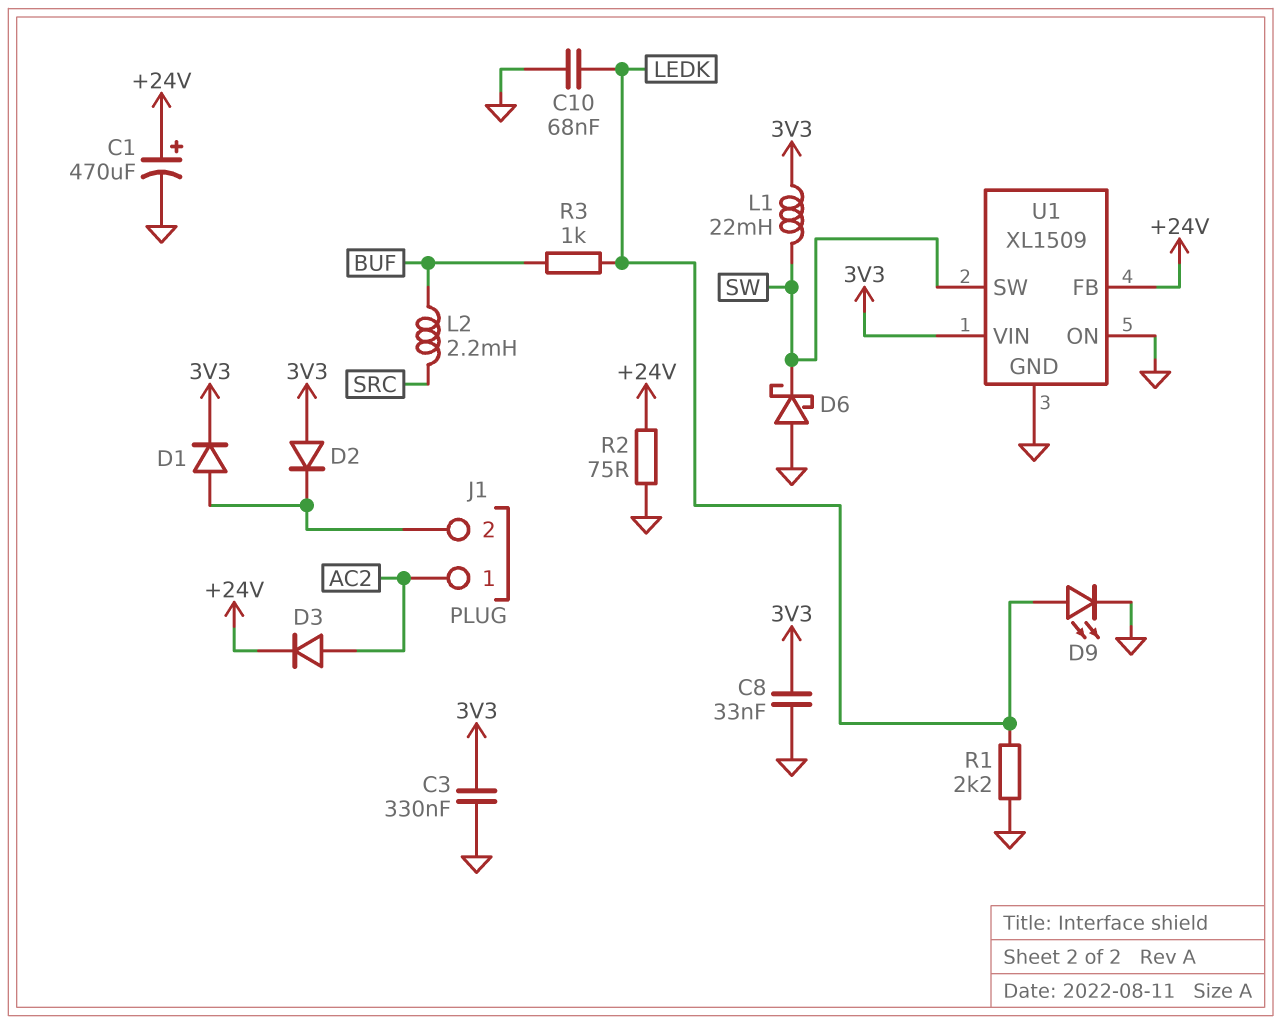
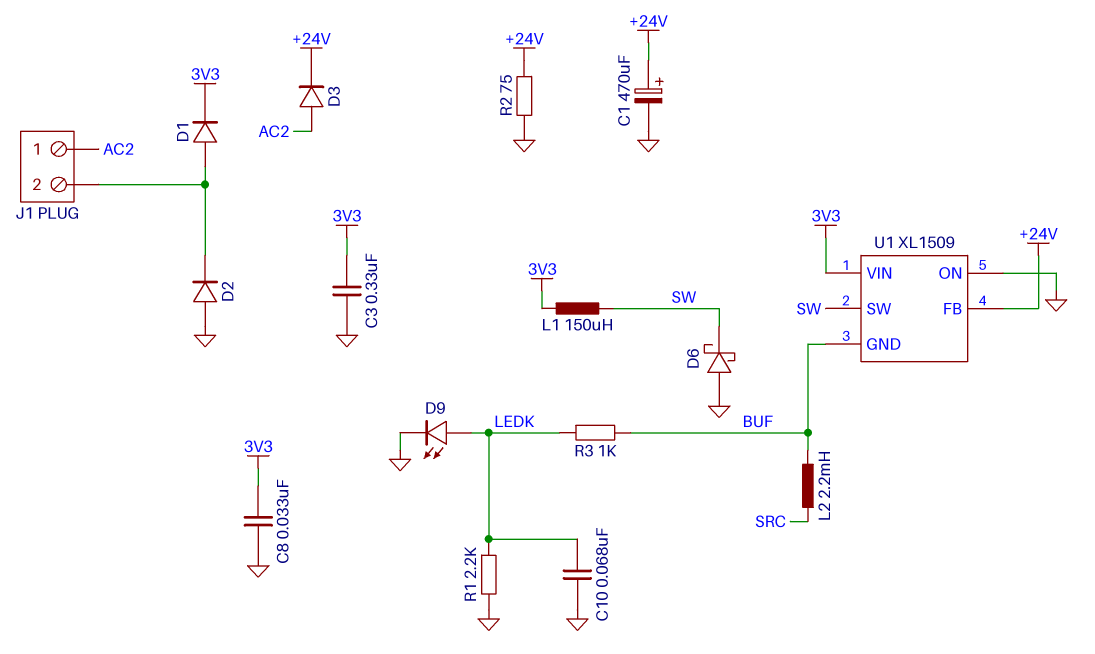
D2: diode (A 3V3, K J1/2) -> diode (A GND, K J1/2)
L1: 22mH (3V3, SW) -> 150uH (3V3, SW)
U1 pin GND: GND -> BUF

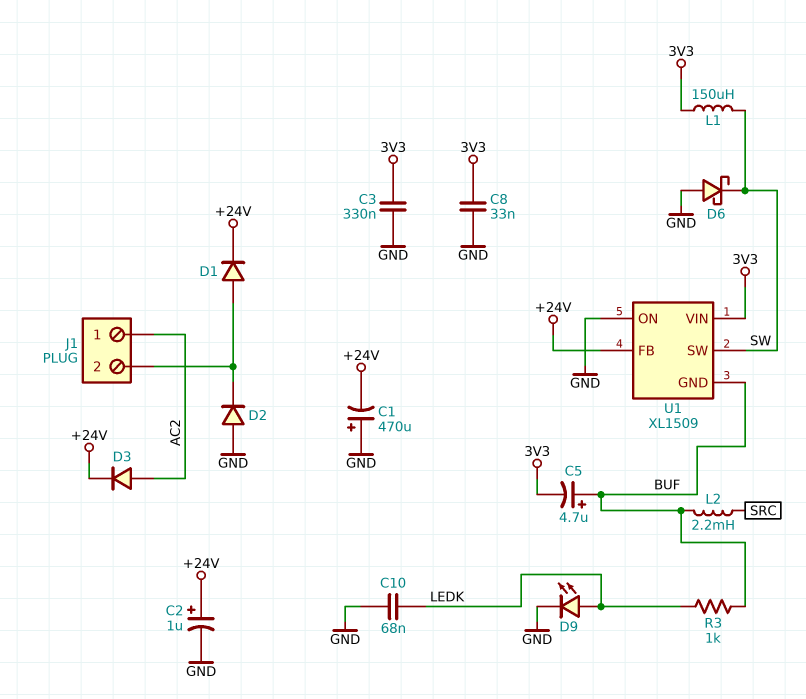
C1: 470uF (plus +24V, minus GND) -> 470uF (plus GND, minus +24V)
C2: none -> 1uF (plus +24V, minus GND)
C5: none -> 4.7uF (plus BUF, minus 3V3)
D1: diode (A J1/2, K 3V3) -> diode (A J1/2, K +24V)
R1: 2.2k (GND, LEDK) -> none
R2: 75 (+24V, GND) -> none

